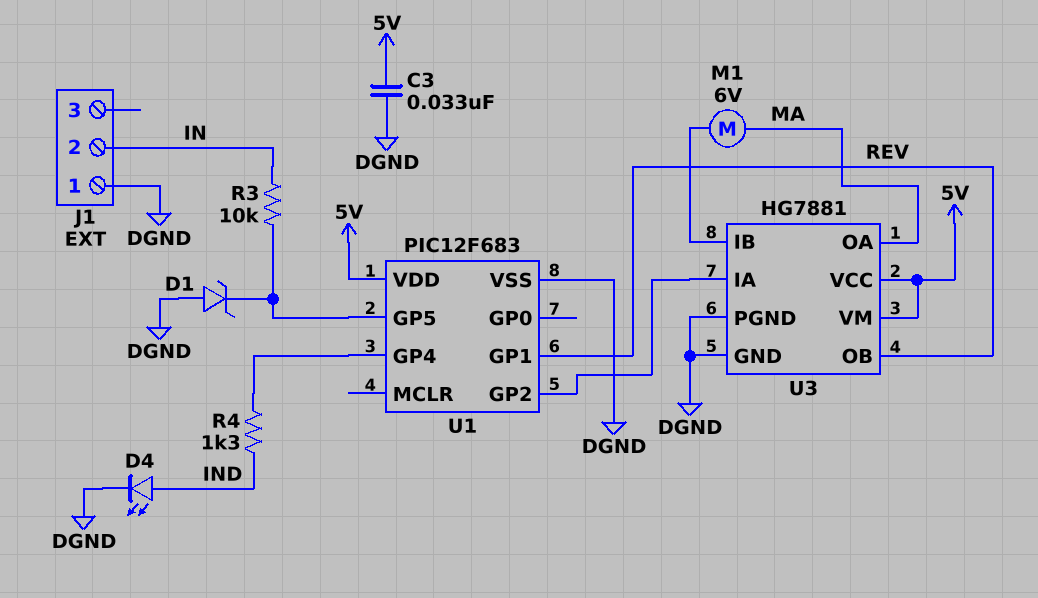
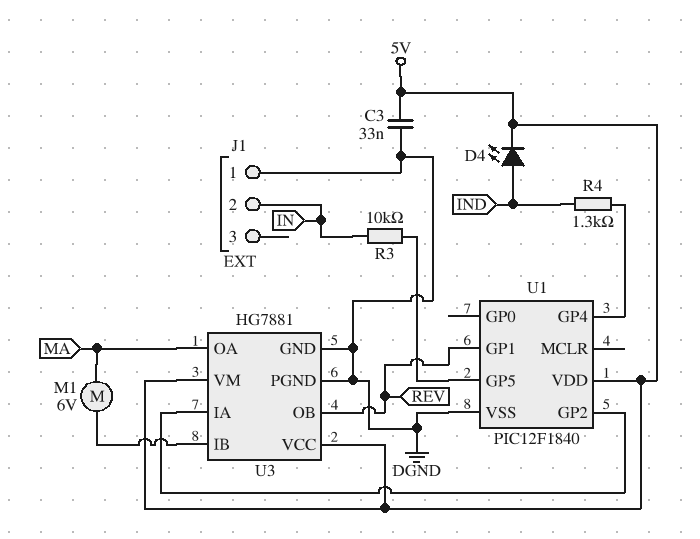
D1: zener (A DGND, K U1/GP5) -> none
D4: LED (A IND, K DGND) -> LED (A IND, K 5V)
U1: PIC12F683 -> PIC12F1840

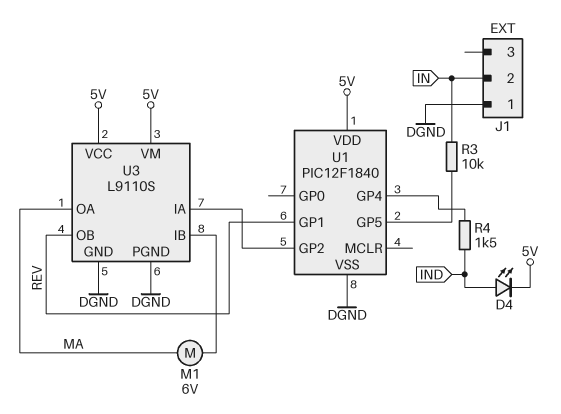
C3: 33nF (5V, DGND) -> none
R4: 1.3k (IND, U1/GP4) -> 1.5k (IND, U1/GP4)
U3: HG7881 -> L9110S

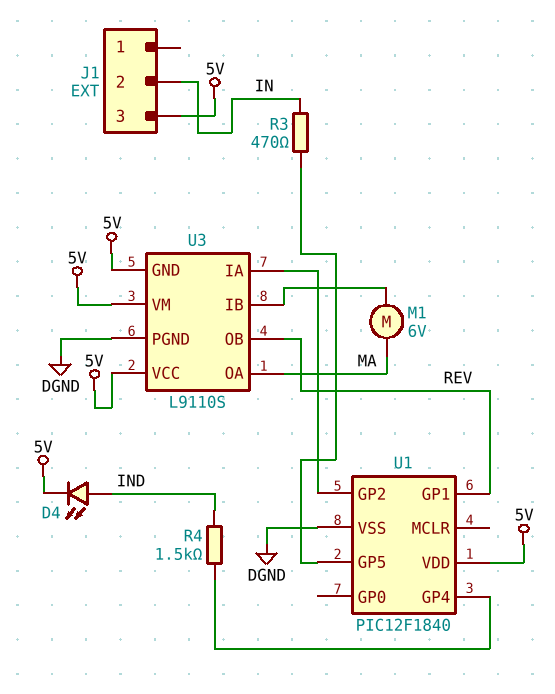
J1 pin 1: DGND -> none
J1 pin 3: none -> 5V
R3: 10k (IN, U1/GP5) -> 470 (IN, U1/GP5)
U3 pin GND: DGND -> 5V

